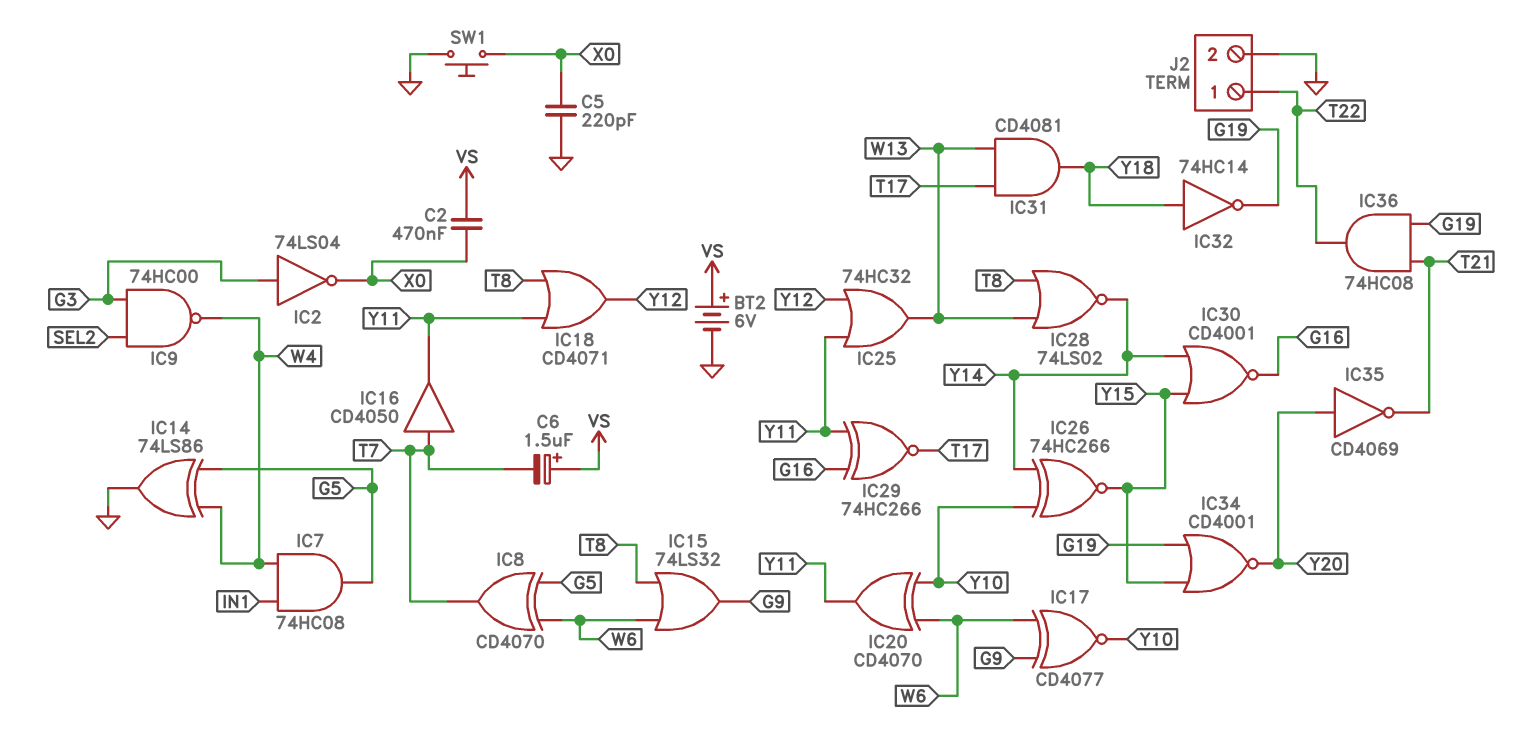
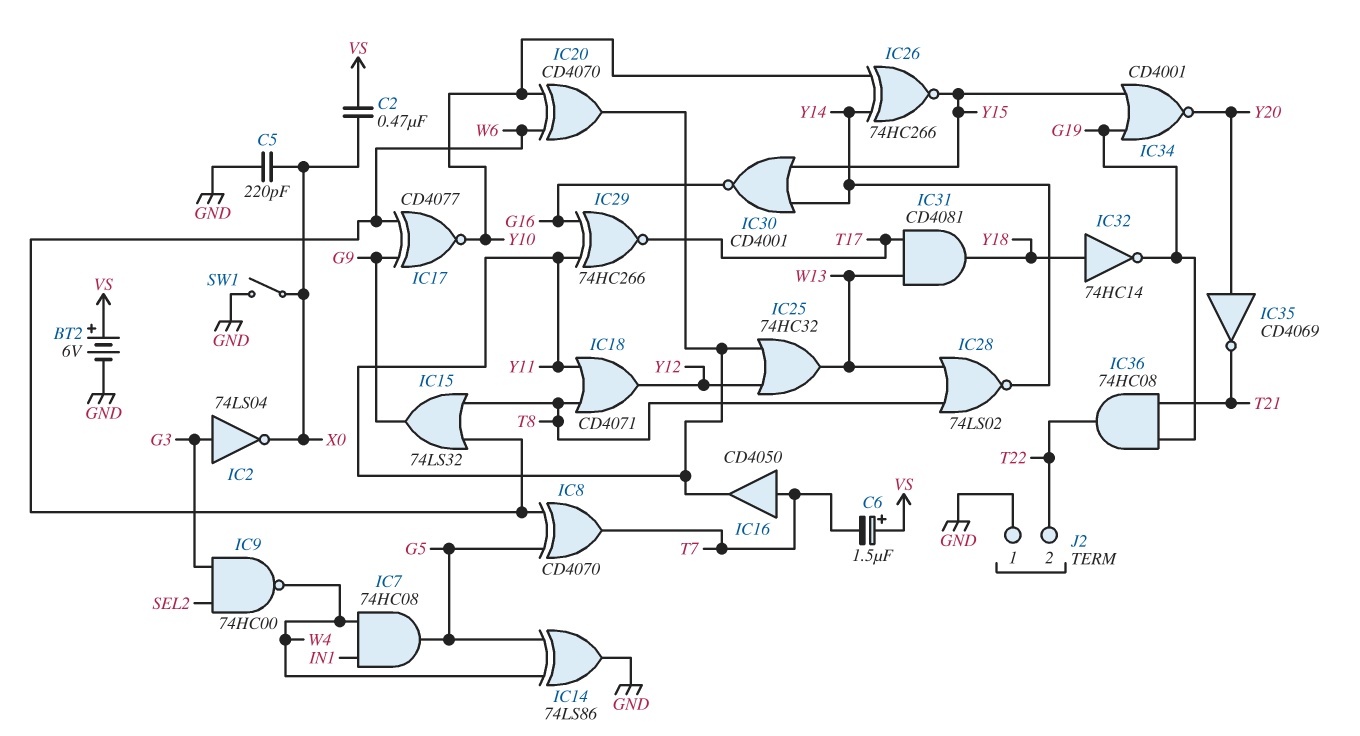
J2 pin 1: T22 -> GND
J2 pin 2: GND -> T22
SW1: button (GND, X0) -> switch (GND, X0)

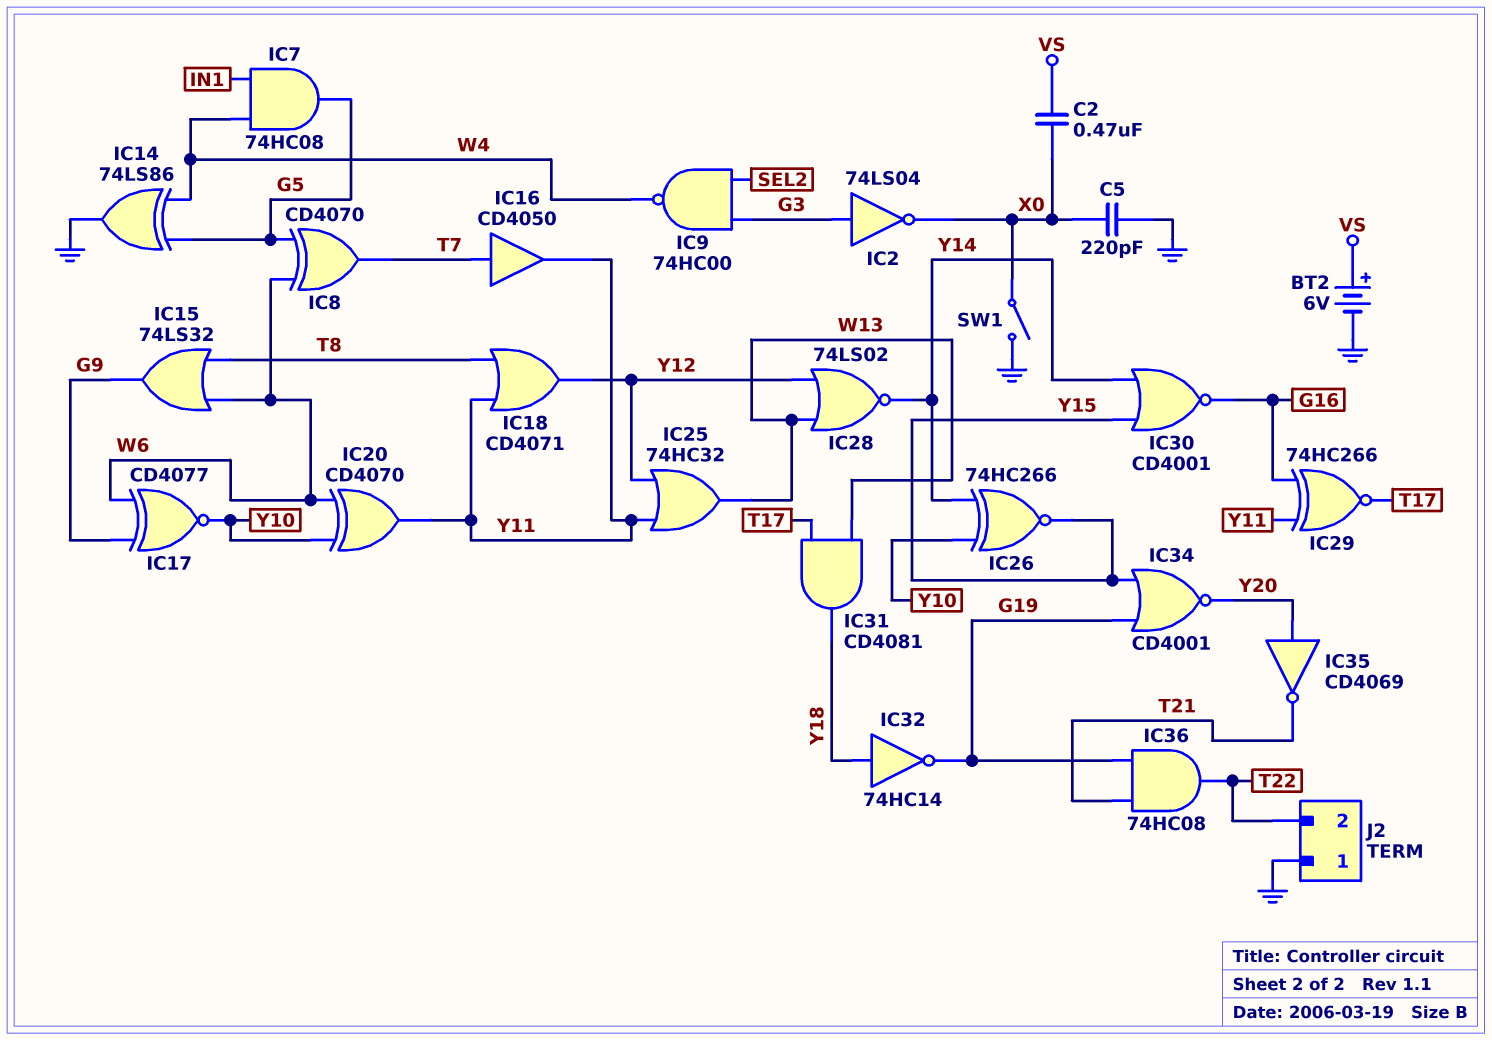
C6: 1.5uF (plus VS, minus T7) -> none
IC28: NOR 74LS02 (in T8, in W13, out Y14) -> NOR 74LS02 (in W13, in Y12, out Y14)

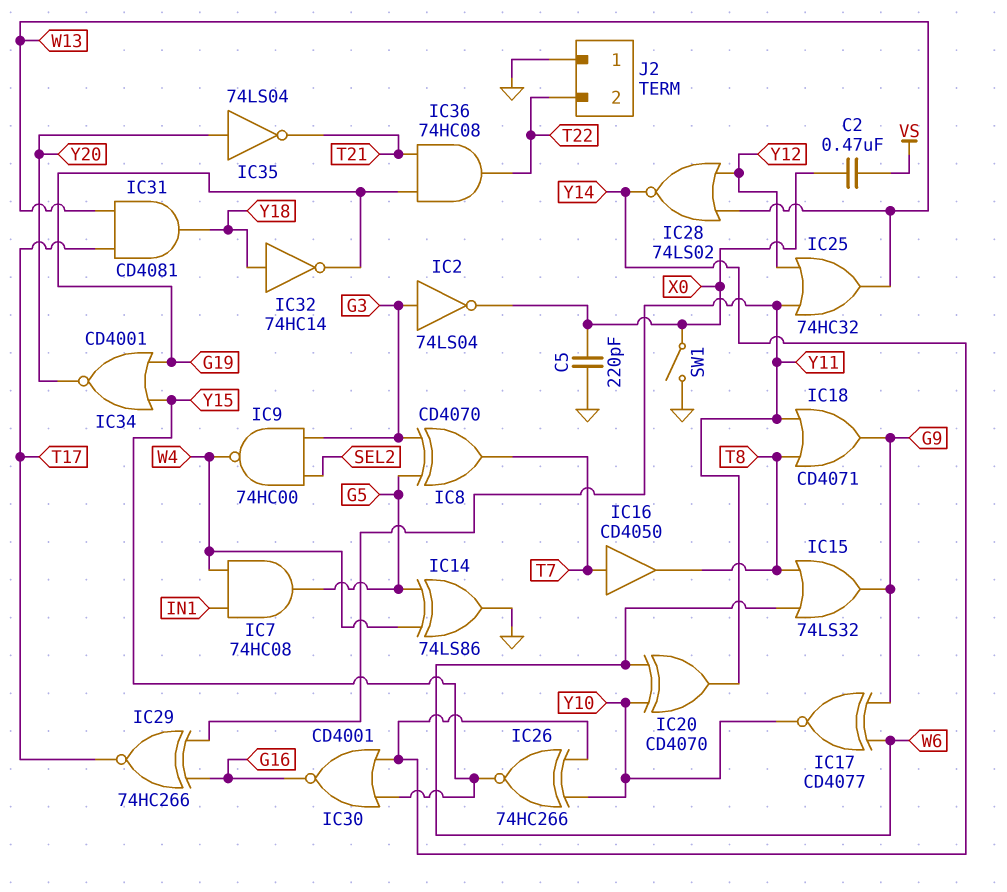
BT2: 6V (plus VS, minus GND) -> none
IC8: XOR CD4070 (in G5, in W6, out T7) -> XOR CD4070 (in G3, in G5, out T7)
IC16: buffer CD4050 (in T7, out Y11) -> buffer CD4050 (in T7, out T8)
IC18: OR CD4071 (in T8, in Y11, out Y12) -> OR CD4071 (in T8, in Y11, out G9)
IC35: NOT CD4069 (in Y20, out T21) -> NOT 74LS04 (in Y20, out T21)

